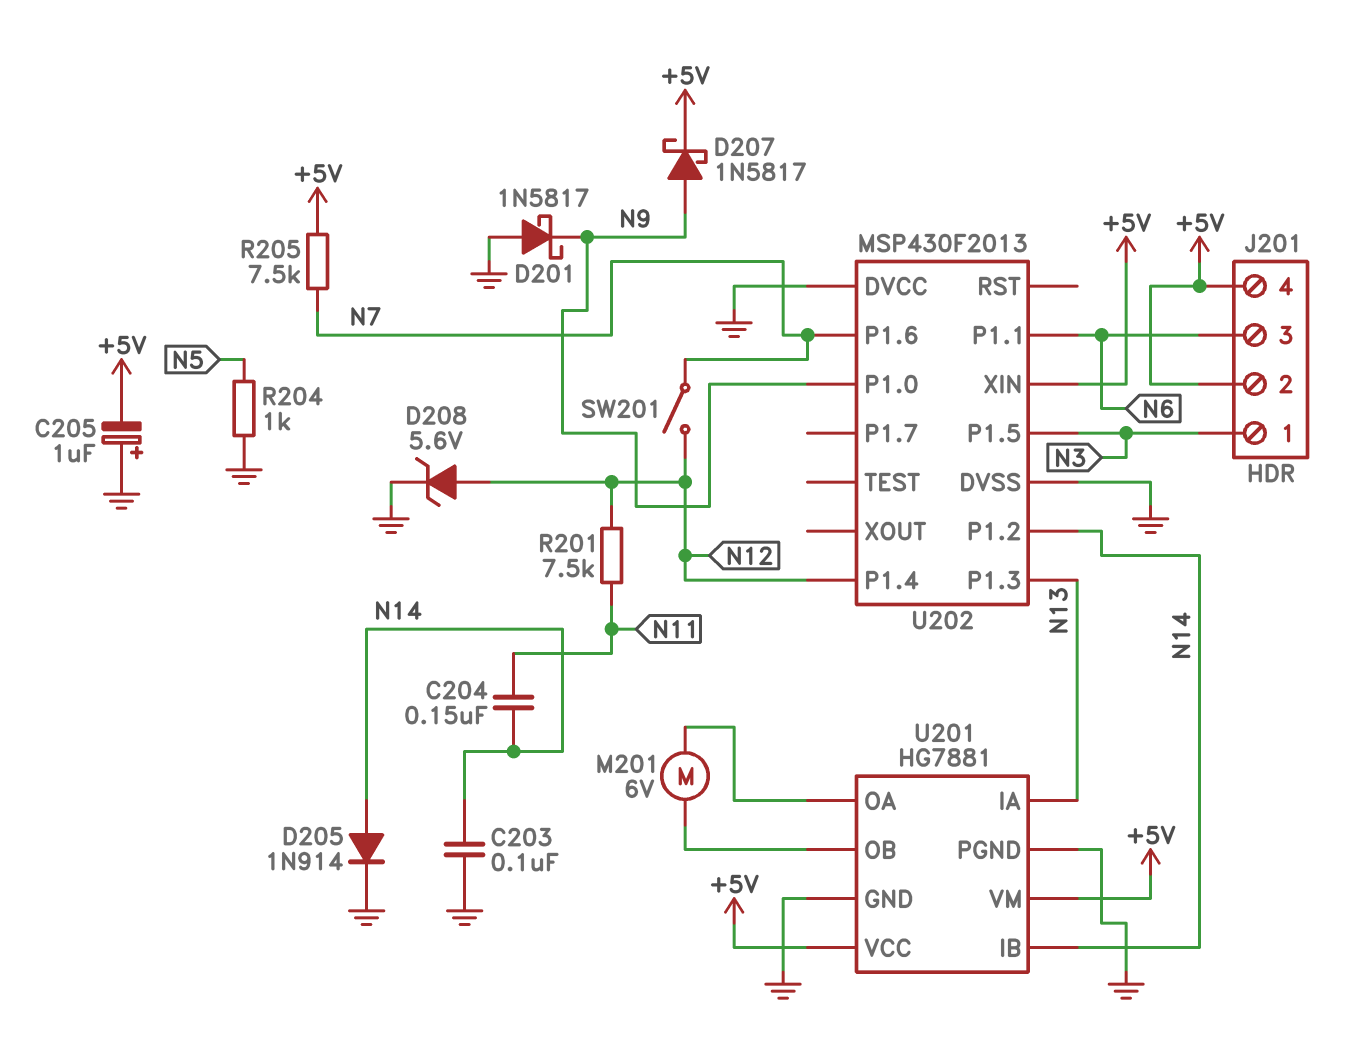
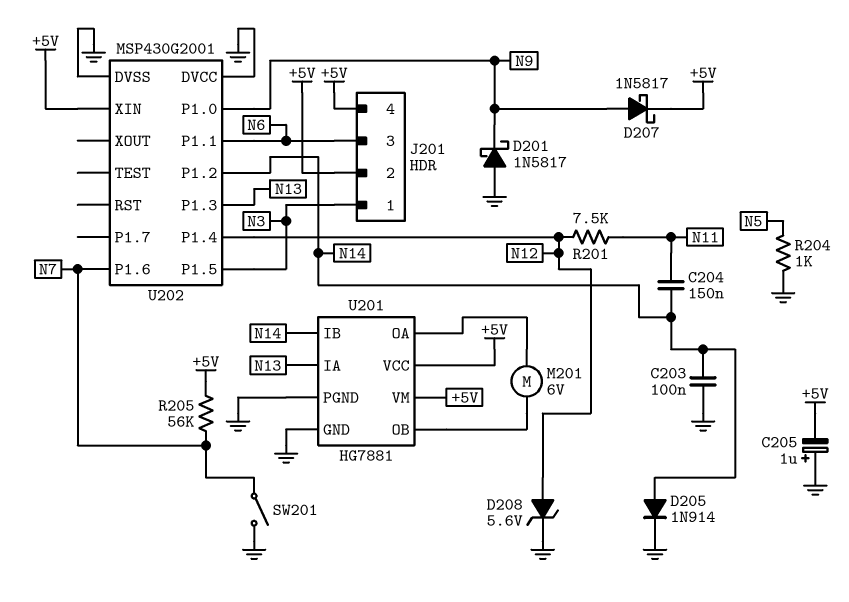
R205: 7.5k (+5V, N7) -> 56k (+5V, N7)
SW201: switch (N7, N12) -> switch (GND, N7)
U202: MSP430F2013 -> MSP430G2001

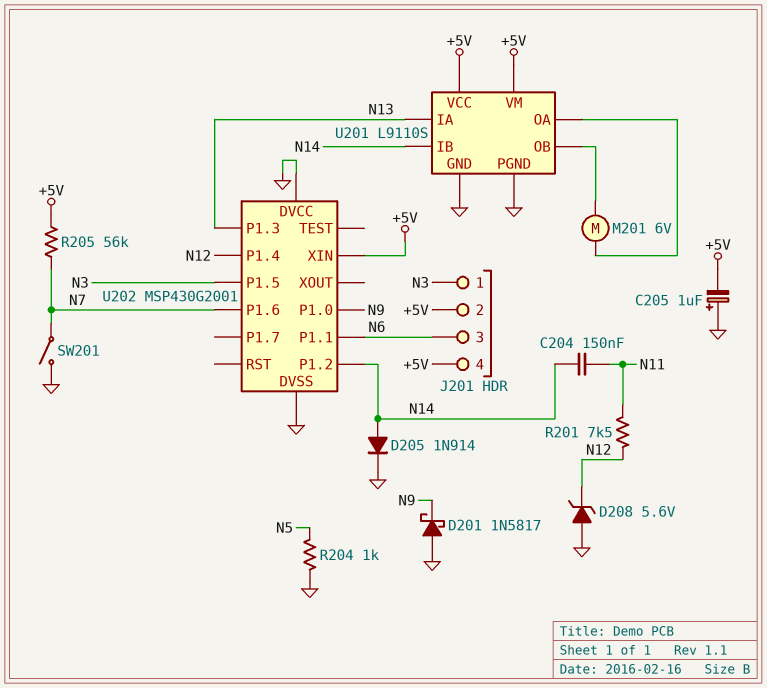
C203: 100nF (GND, N14) -> none
D207: schottky 1N5817 (A N9, K +5V) -> none
D208: zener 5.6V (A N12, K GND) -> zener 5.6V (A GND, K N12)
U201: HG7881 -> L9110S

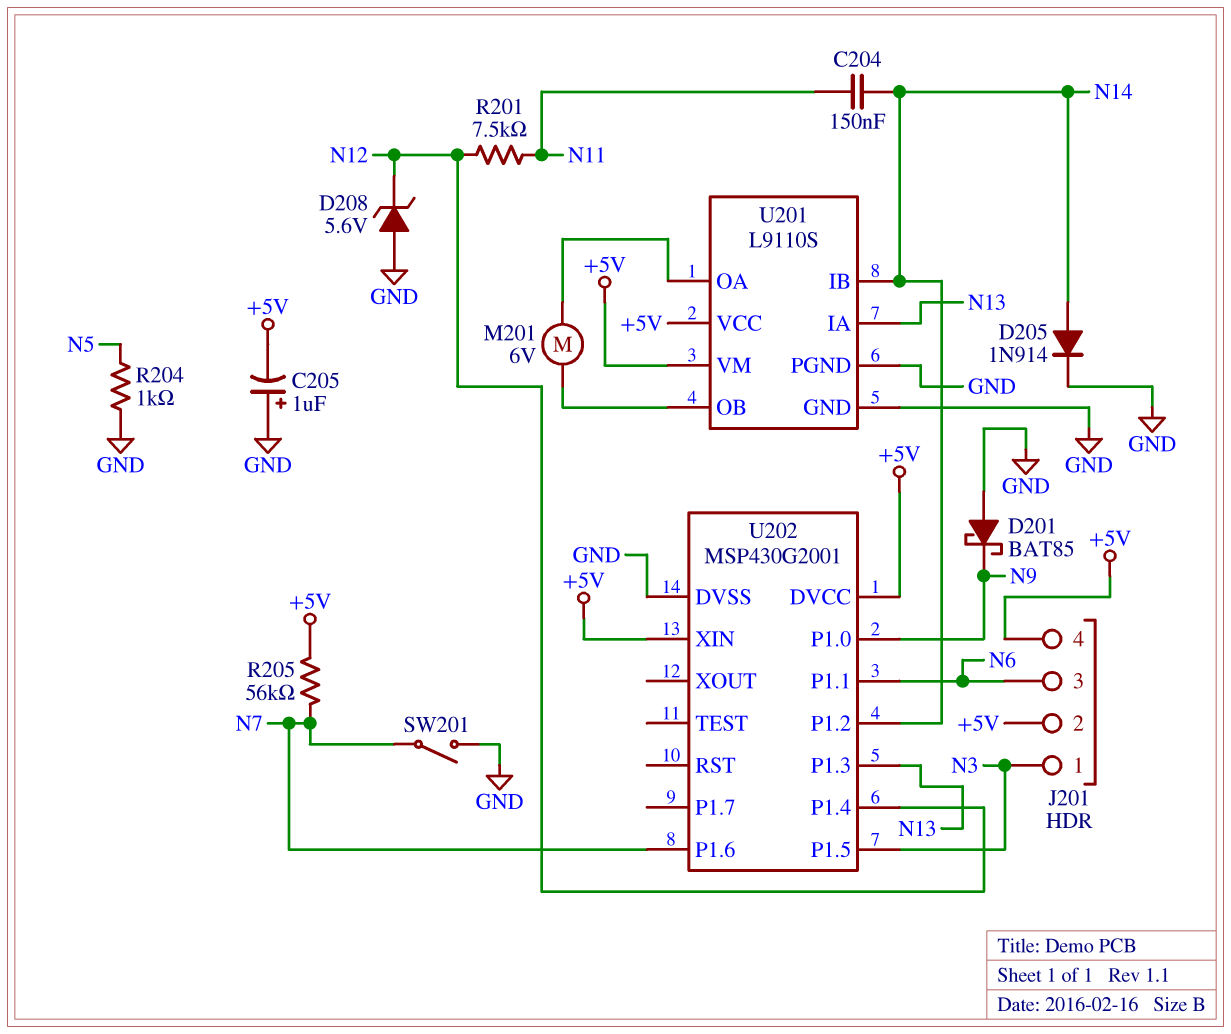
D201: schottky 1N5817 (A GND, K N9) -> schottky BAT85 (A GND, K N9)
U202 pin DVCC: GND -> +5V

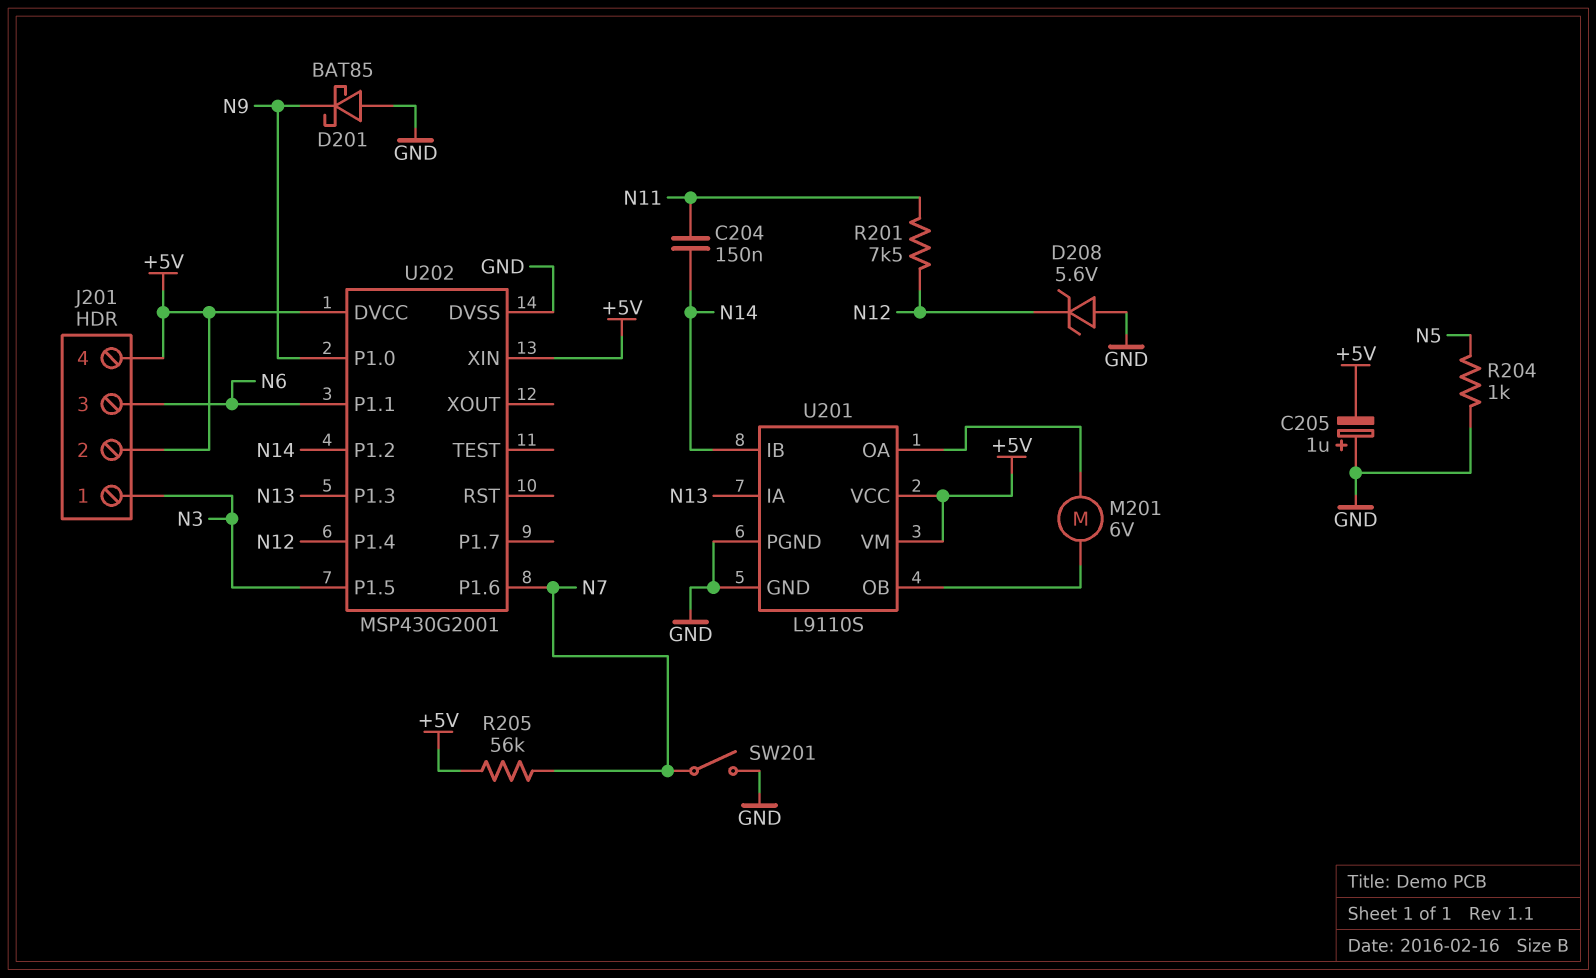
D205: diode 1N914 (A N14, K GND) -> none

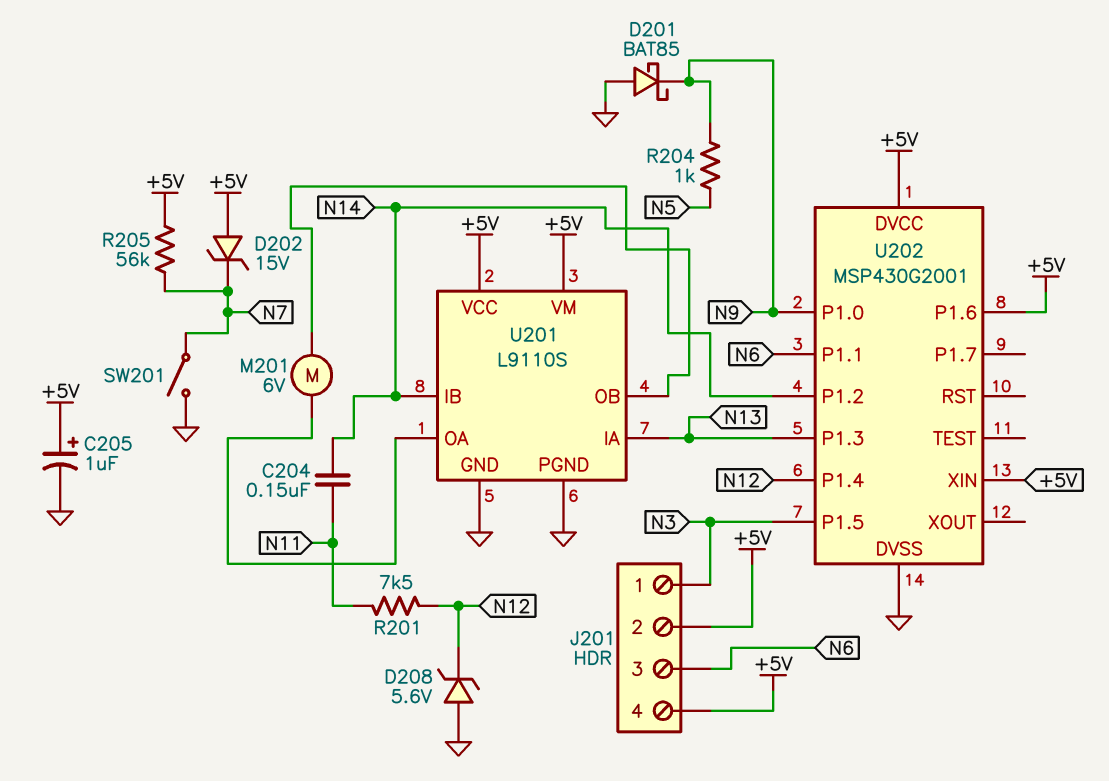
C205: 1uF (plus GND, minus +5V) -> 1uF (plus +5V, minus GND)
D202: none -> zener 15V (A +5V, K N7)
R204: 1k (GND, N5) -> 1k (N5, N9)
U202 pin P1.6: N7 -> +5V

